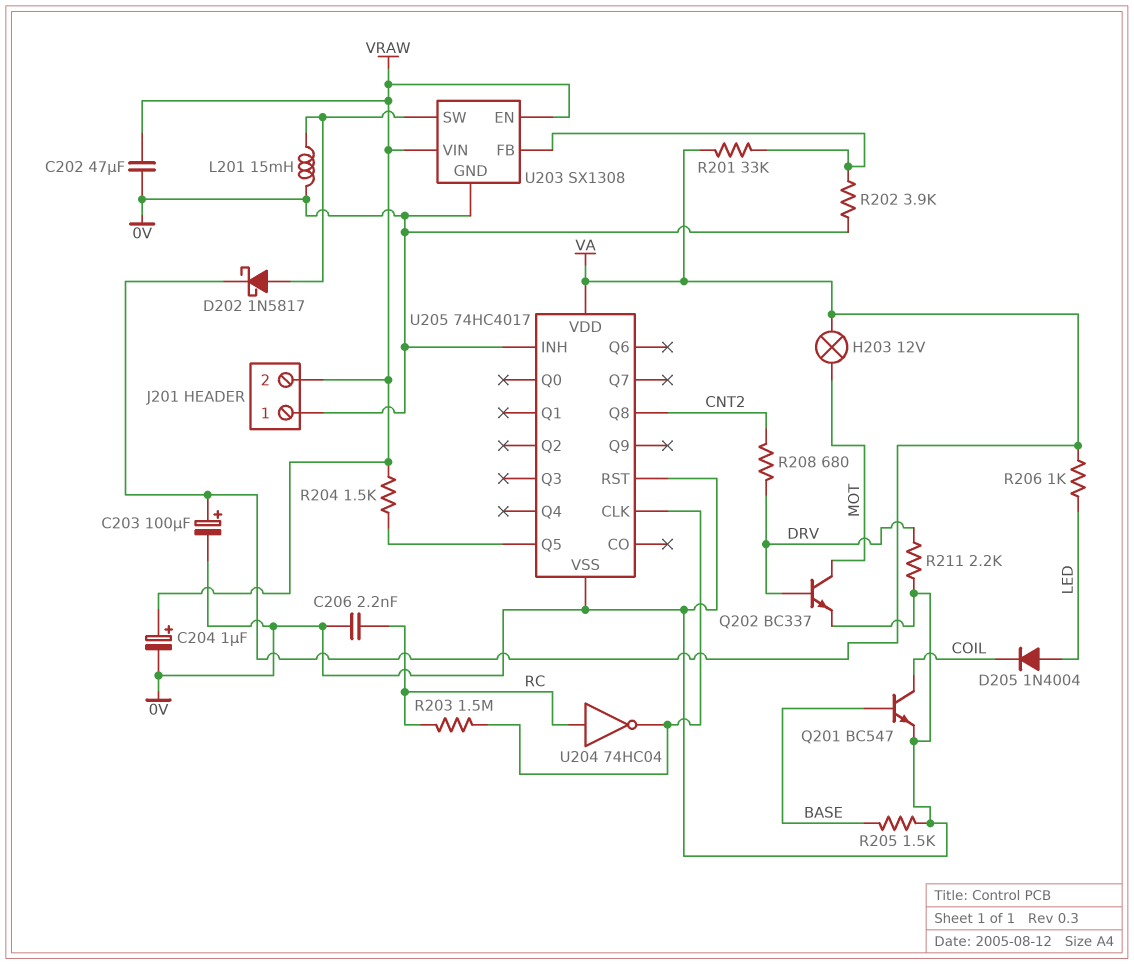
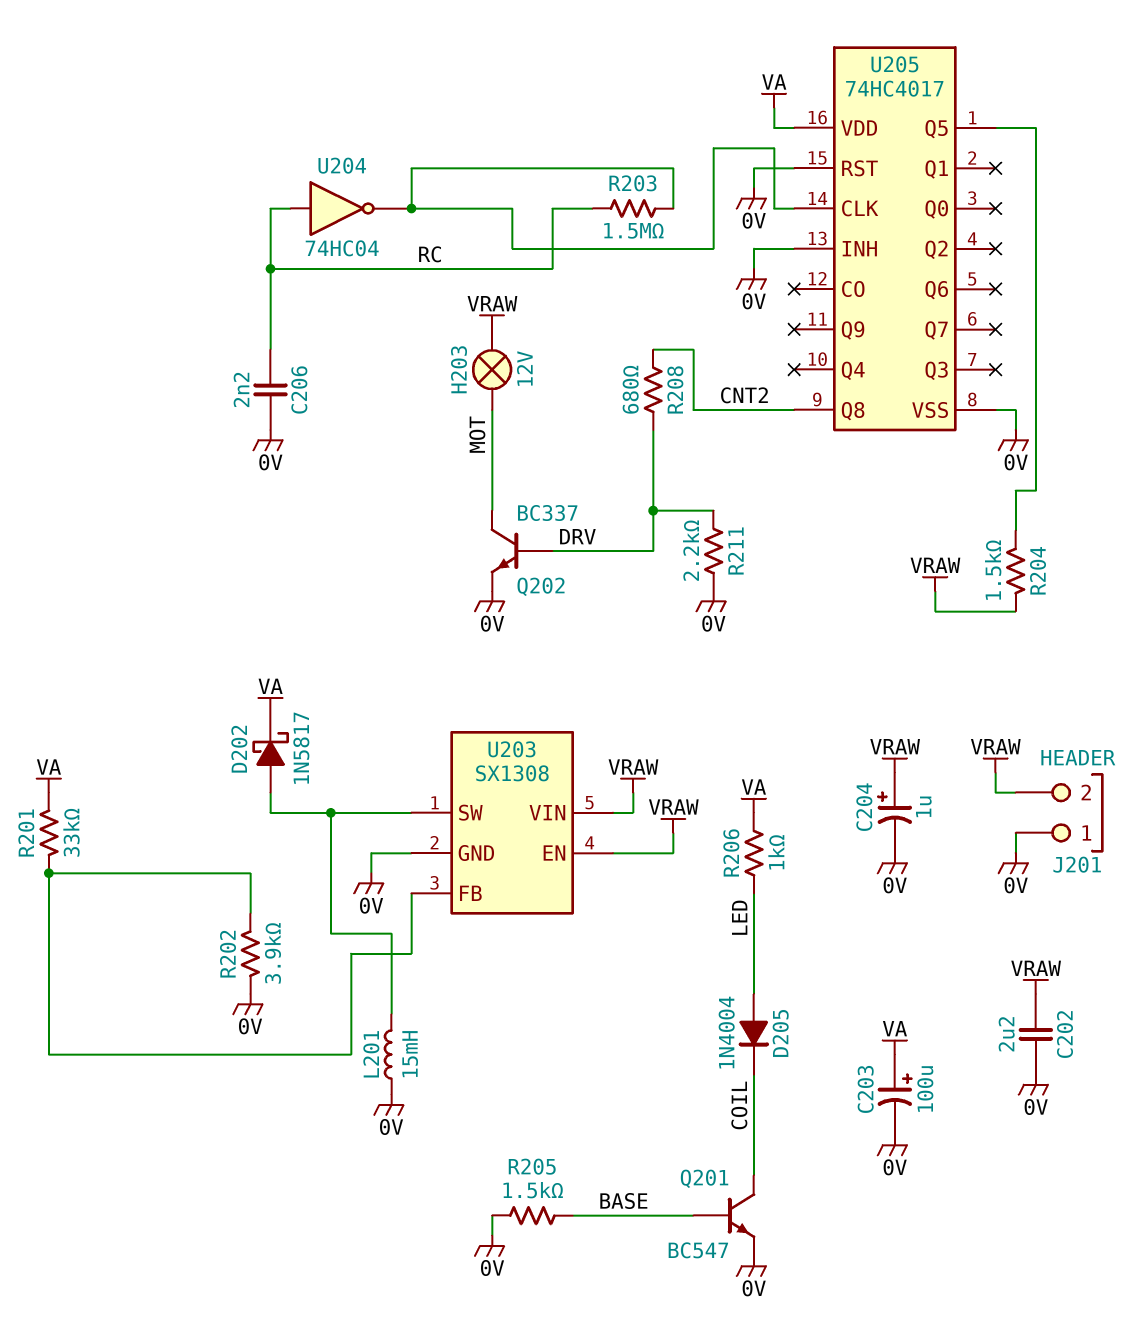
C202: 47uF (0V, VRAW) -> 2.2uF (0V, VRAW)
H203: lamp 12V (MOT, VA) -> lamp 12V (MOT, VRAW)

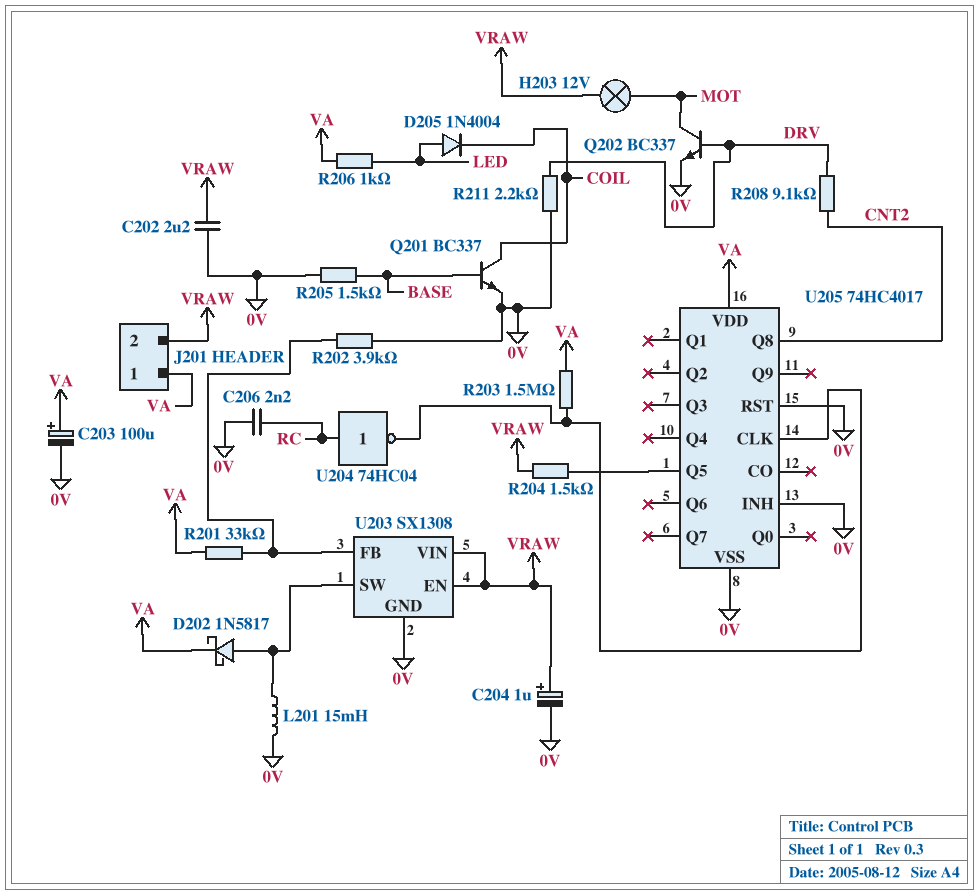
J201 pin 1: 0V -> VA
Q201: NPN BC547 (B BASE, C COIL, E 0V) -> NPN BC337 (B BASE, C COIL, E 0V)
R203: 1.5M (RC, U205/CLK) -> 1.5M (U205/CLK, VA)
R208: 680 (CNT2, DRV) -> 9.1k (CNT2, DRV)

